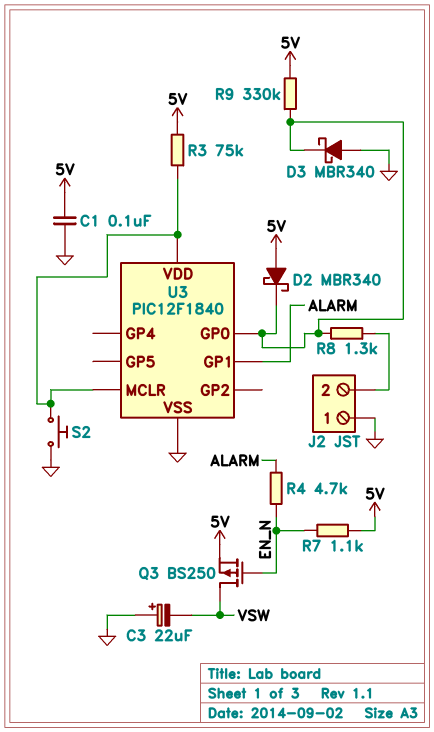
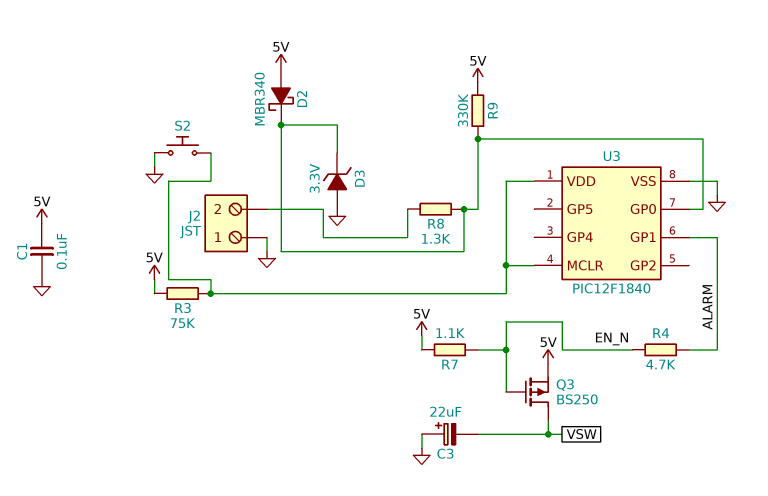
D3: schottky MBR340 (A GND, K U3/GP0) -> zener 3.3V (A GND, K U3/GP0)

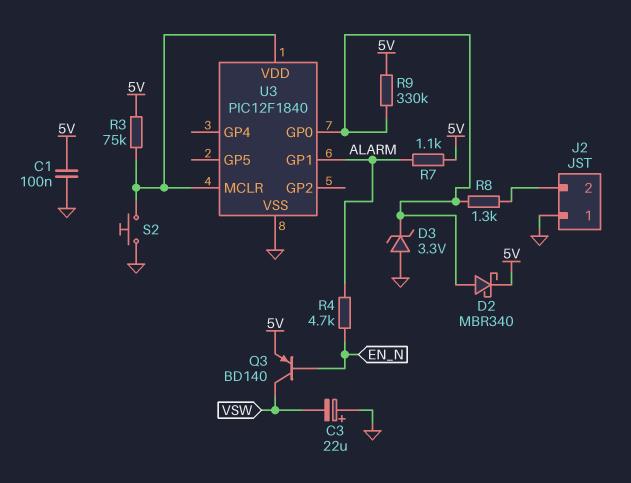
D2: schottky MBR340 (A 5V, K U3/GP0) -> schottky MBR340 (A U3/GP0, K 5V)
Q3: PMOS BS250 (G EN_N, D VSW, S 5V) -> PNP BD140 (B EN_N, C VSW, E 5V)
R7: 1.1k (5V, EN_N) -> 1.1k (5V, ALARM)

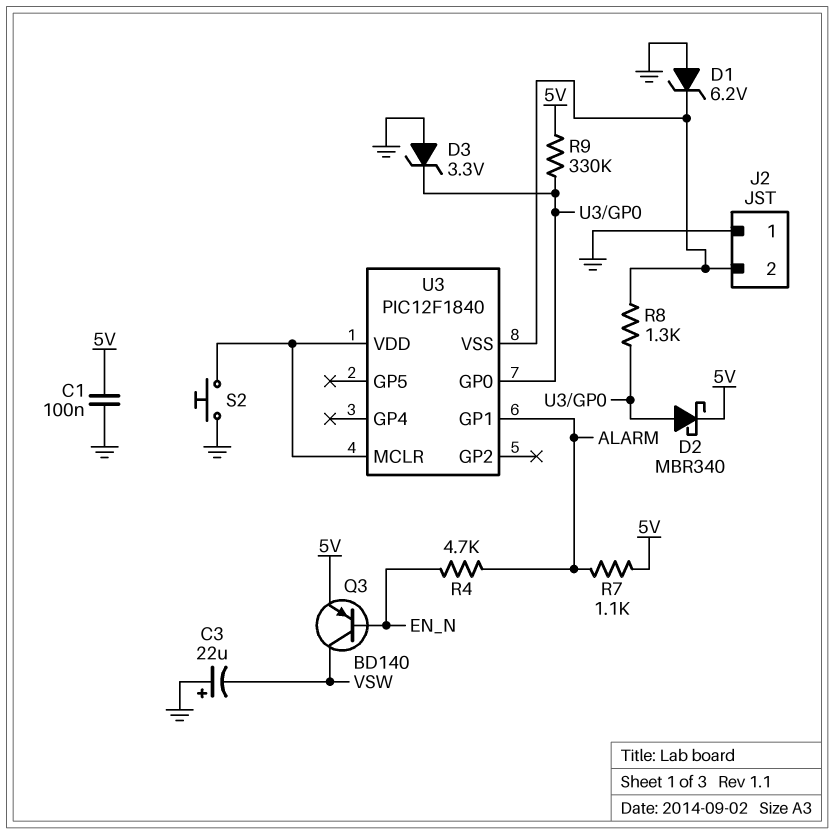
D1: none -> zener 6.2V (A GND, K J2/2)
R3: 75k (5V, U3/MCLR) -> none
U3 pin VSS: GND -> J2/2

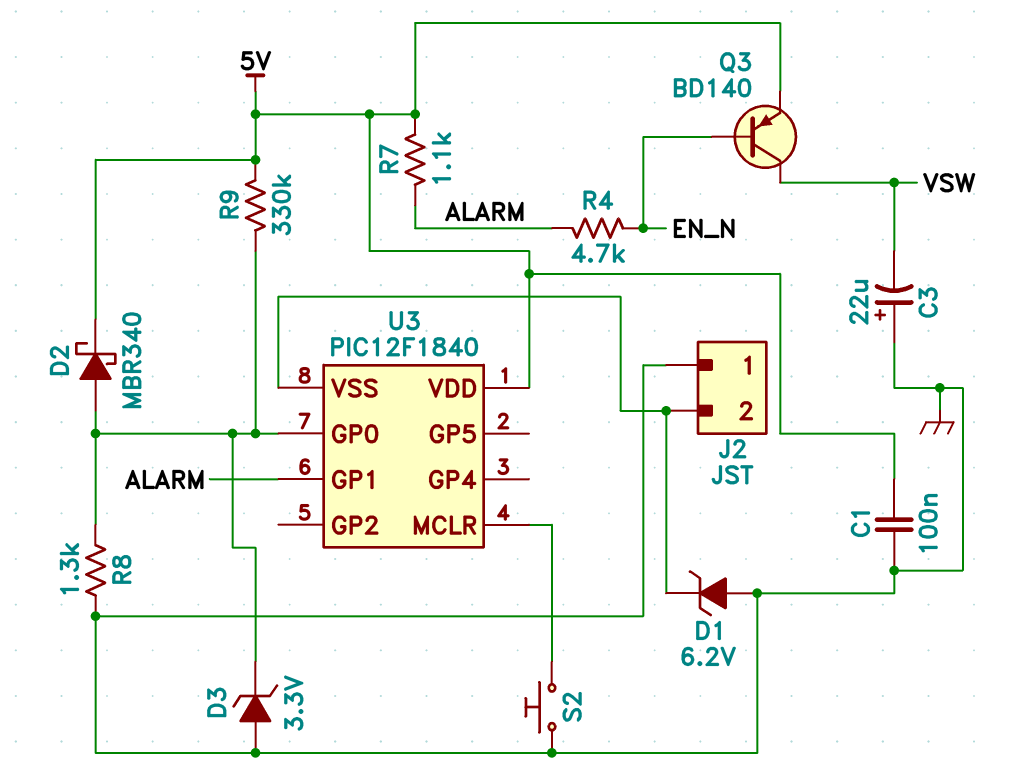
R8: 1.3k (J2/2, U3/GP0) -> 1.3k (GND, U3/GP0)
U3 pin VDD: U3/MCLR -> 5V

